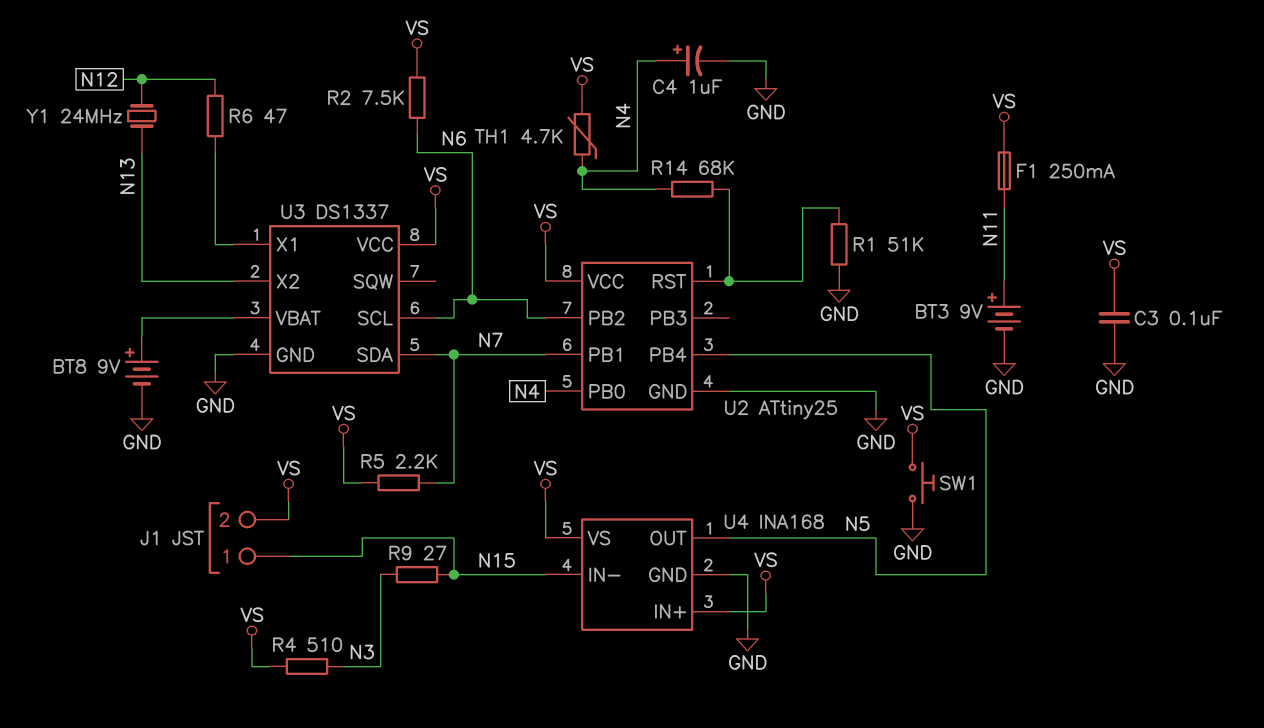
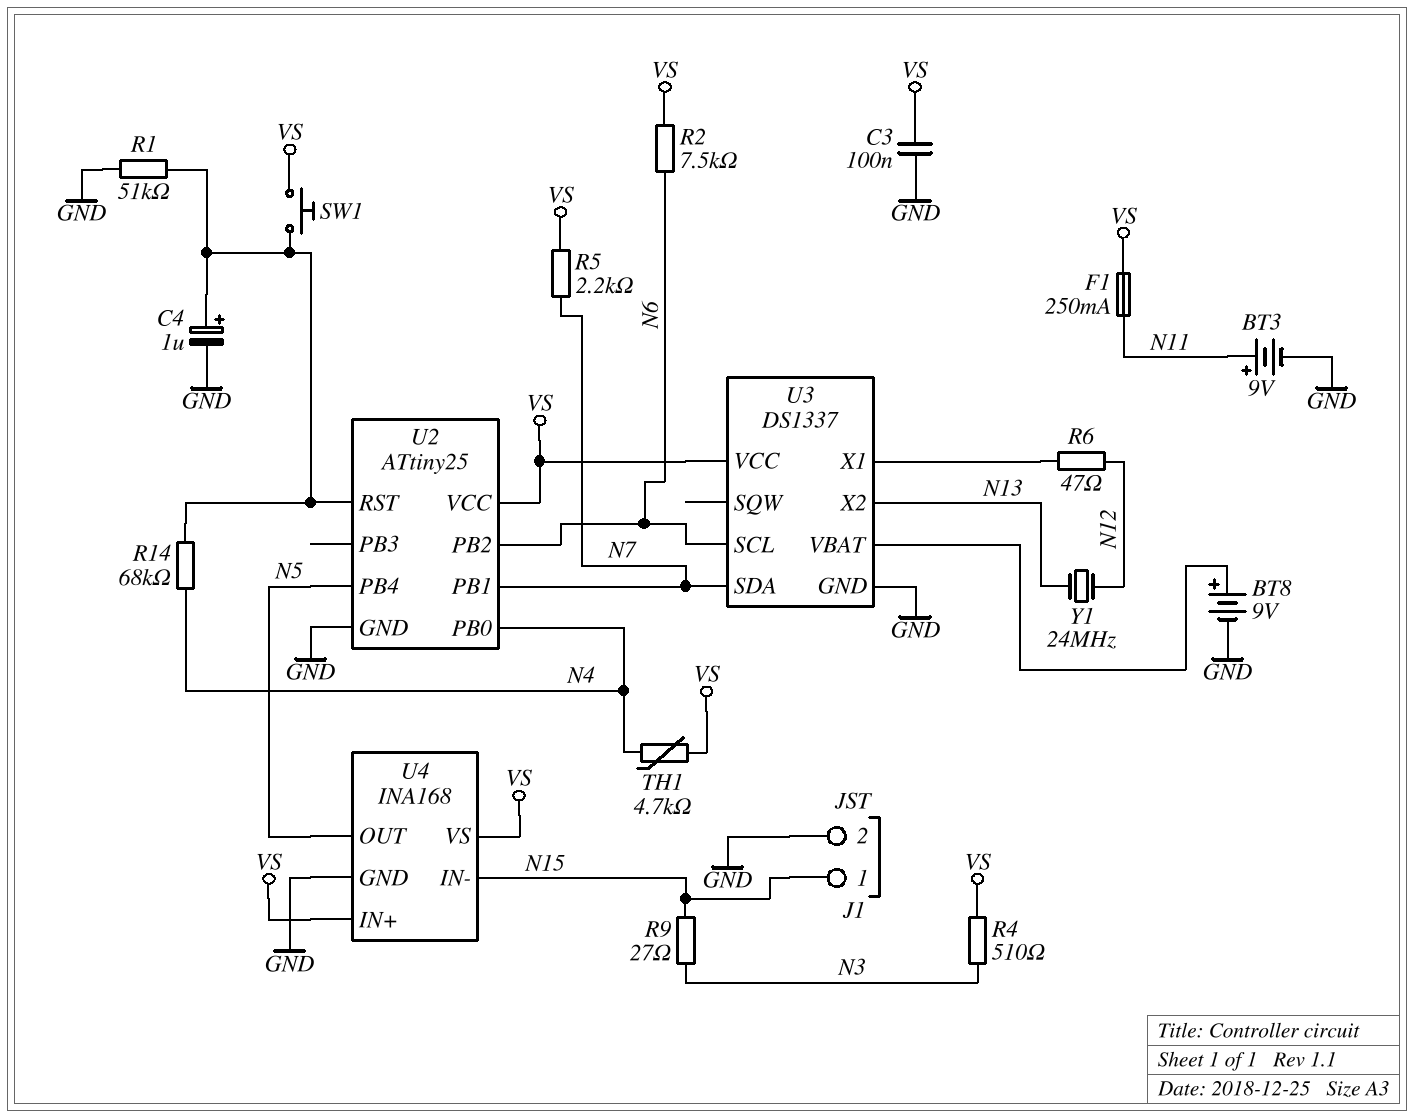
C4: 1uF (plus N4, minus GND) -> 1uF (plus U2/RST, minus GND)
J1 pin 2: VS -> GND
SW1: button (GND, VS) -> button (U2/RST, VS)

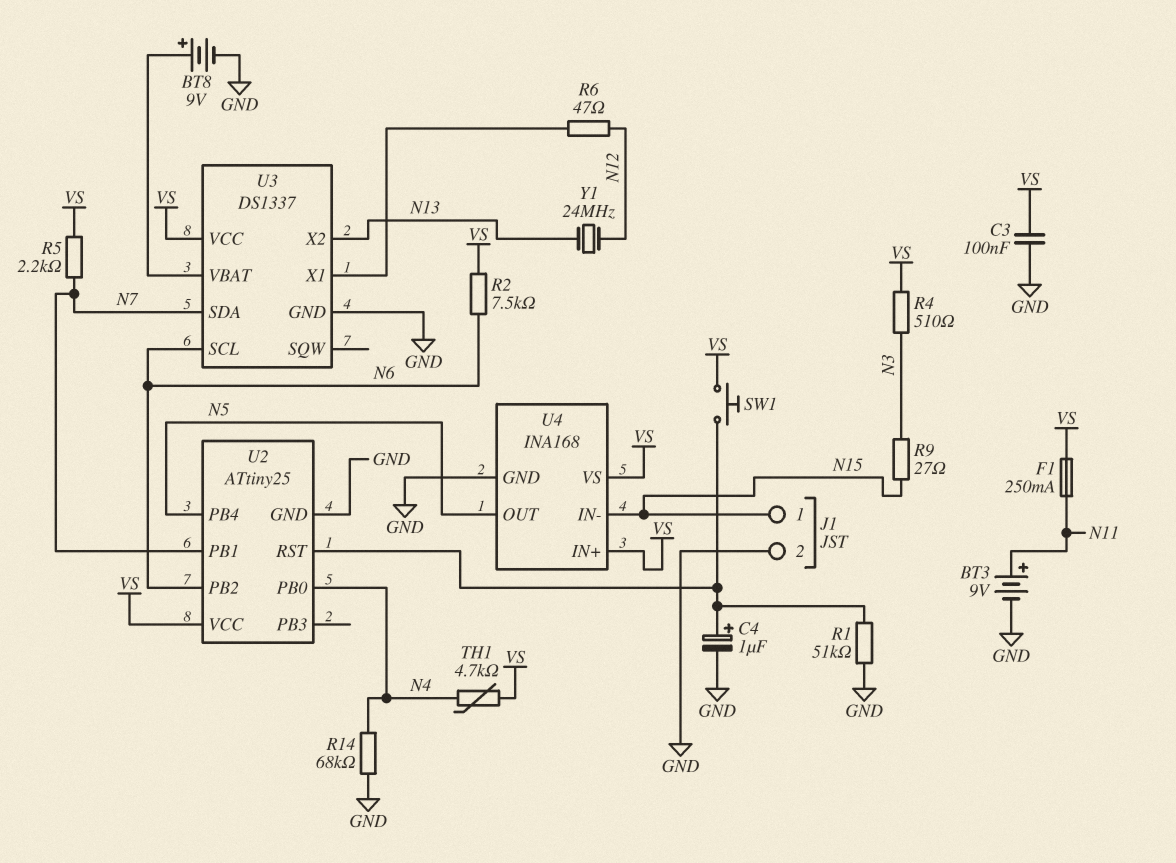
R14: 68k (N4, U2/RST) -> 68k (GND, N4)

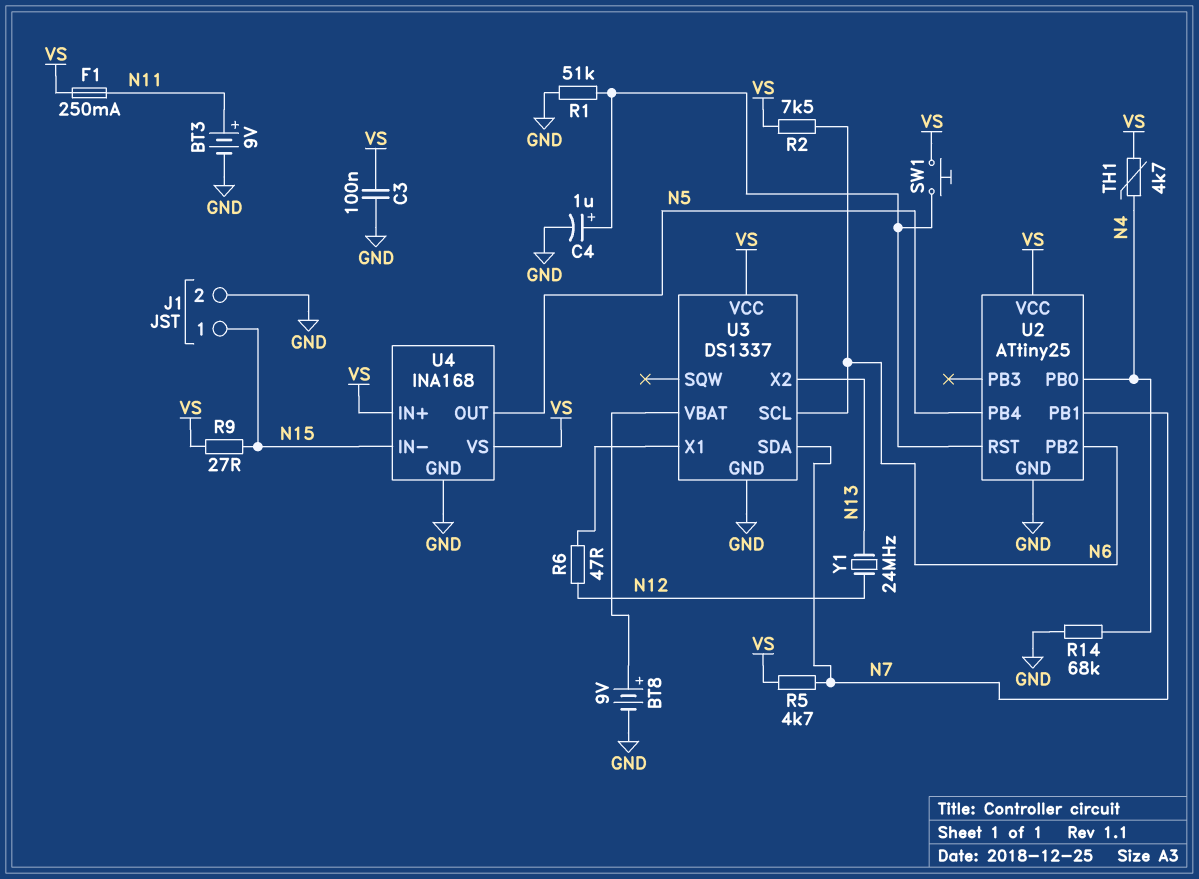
R4: 510 (N3, VS) -> none
R5: 2.2k (N7, VS) -> 4.7k (N7, VS)
R9: 27 (N3, N15) -> 27 (N15, VS)

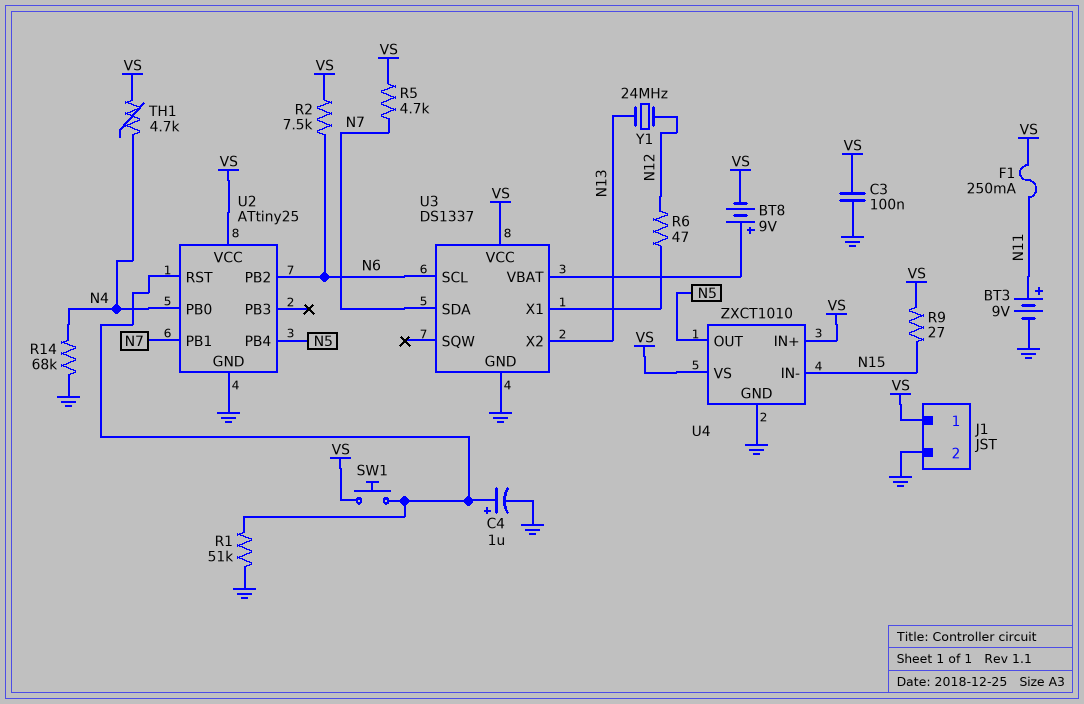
BT8: 9V (plus U3/VBAT, minus GND) -> 9V (plus U3/VBAT, minus VS)
J1 pin 1: N15 -> VS
U4: INA168 -> ZXCT1010

